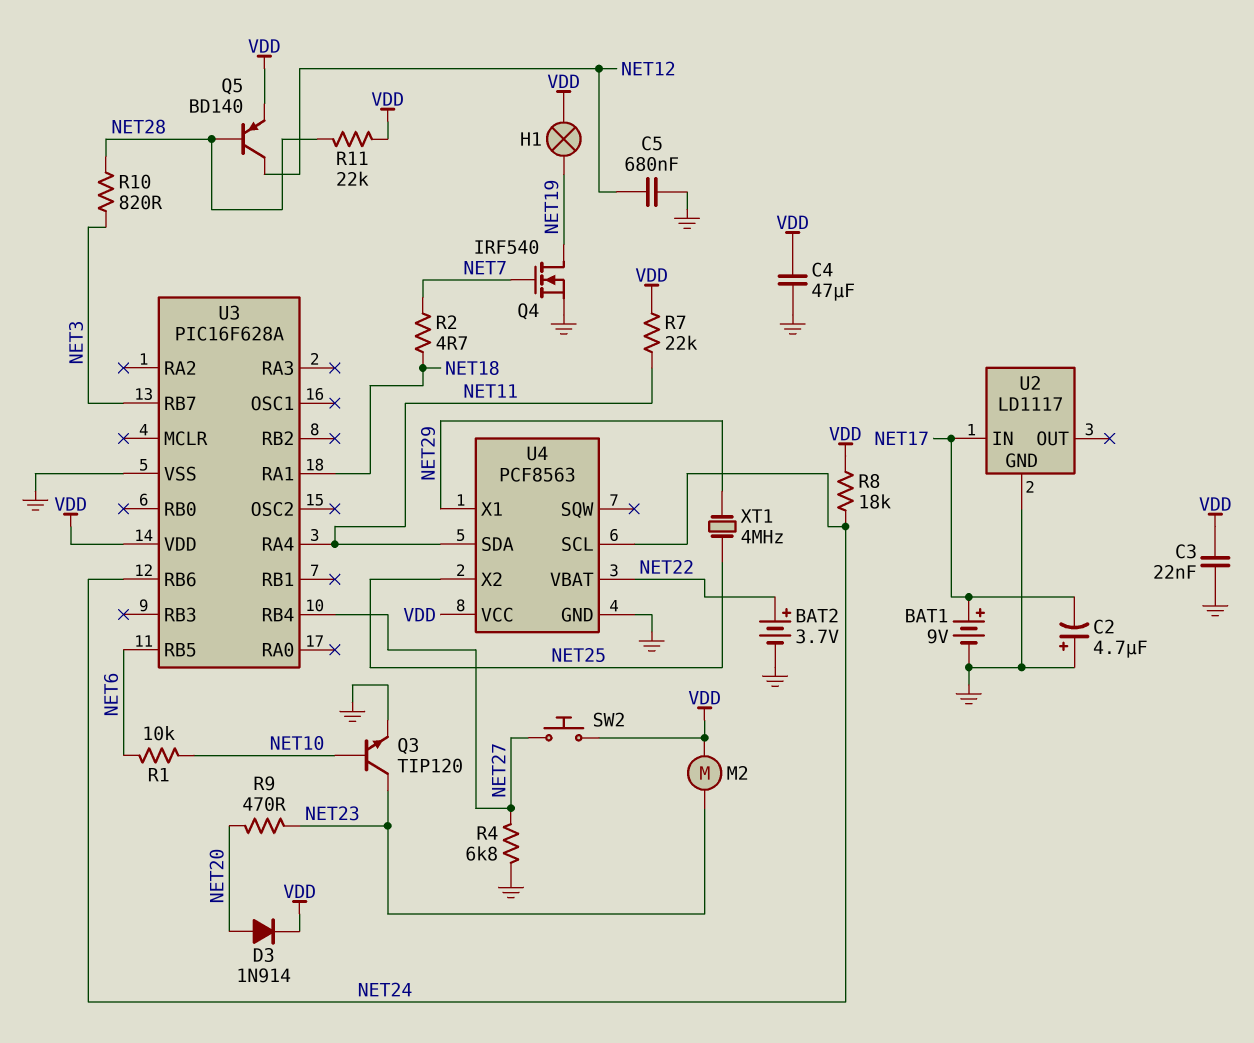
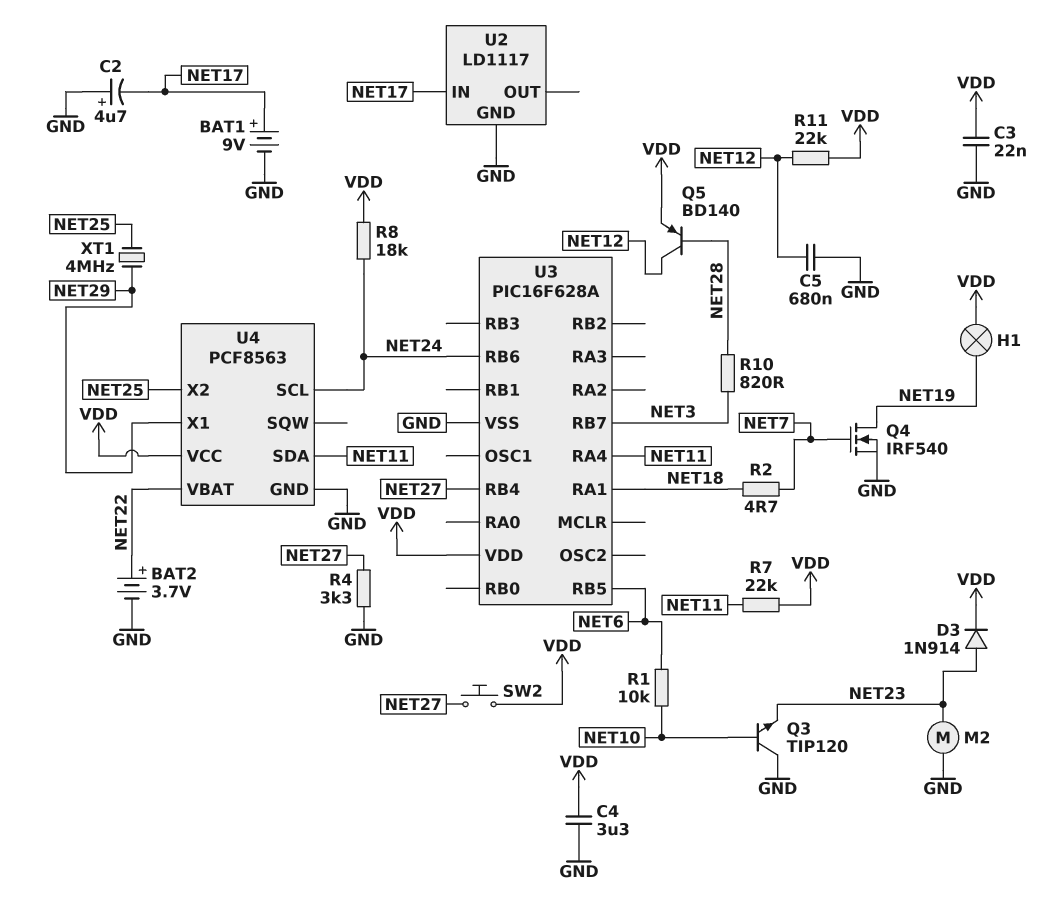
C4: 47uF (GND, VDD) -> 3.3uF (GND, VDD)
D3: diode 1N914 (A NET20, K VDD) -> diode 1N914 (A NET23, K VDD)
M2: motor (NET23, VDD) -> motor (GND, NET23)
Q3: NPN TIP120 (B NET10, C NET23, E GND) -> NPN TIP120 (B NET10, C GND, E NET23)
R4: 6.8k (GND, NET27) -> 3.3k (GND, NET27)
R9: 470 (NET20, NET23) -> none
R11: 22k (NET28, VDD) -> 22k (NET12, VDD)

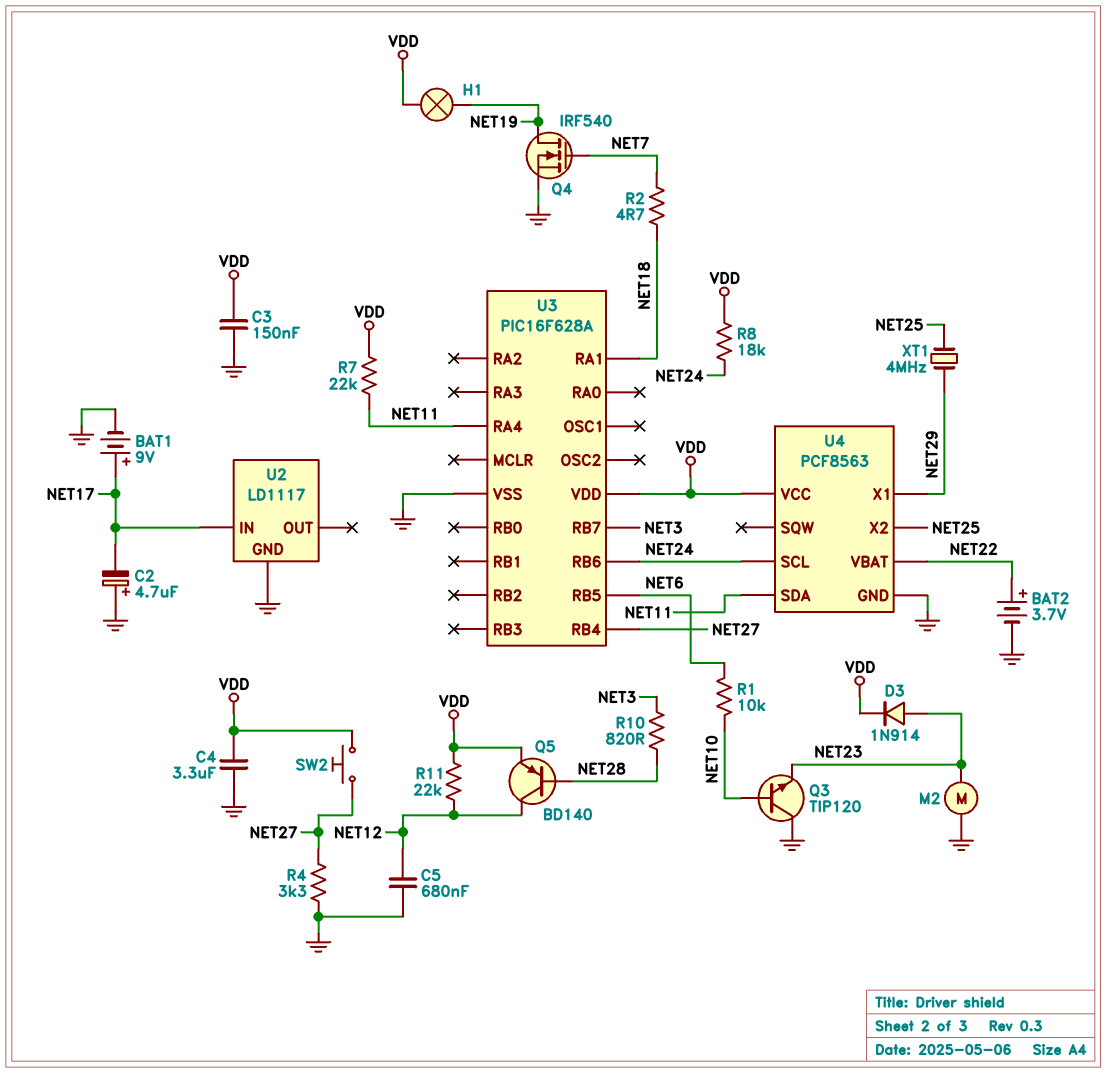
C3: 22nF (GND, VDD) -> 150nF (GND, VDD)

